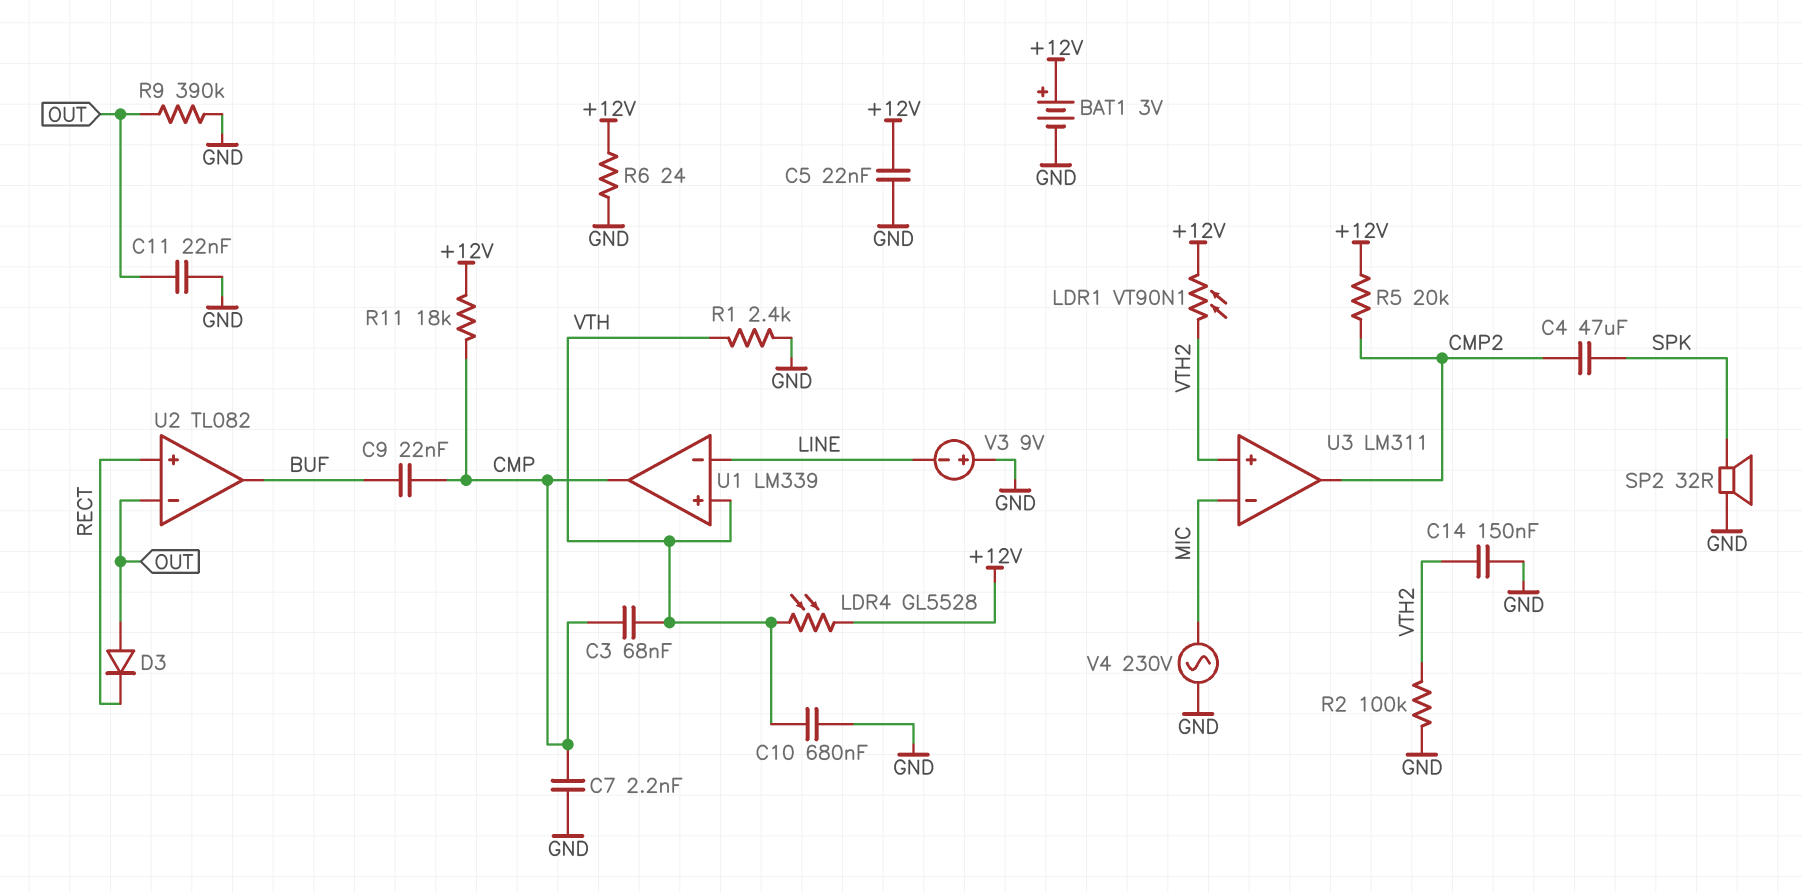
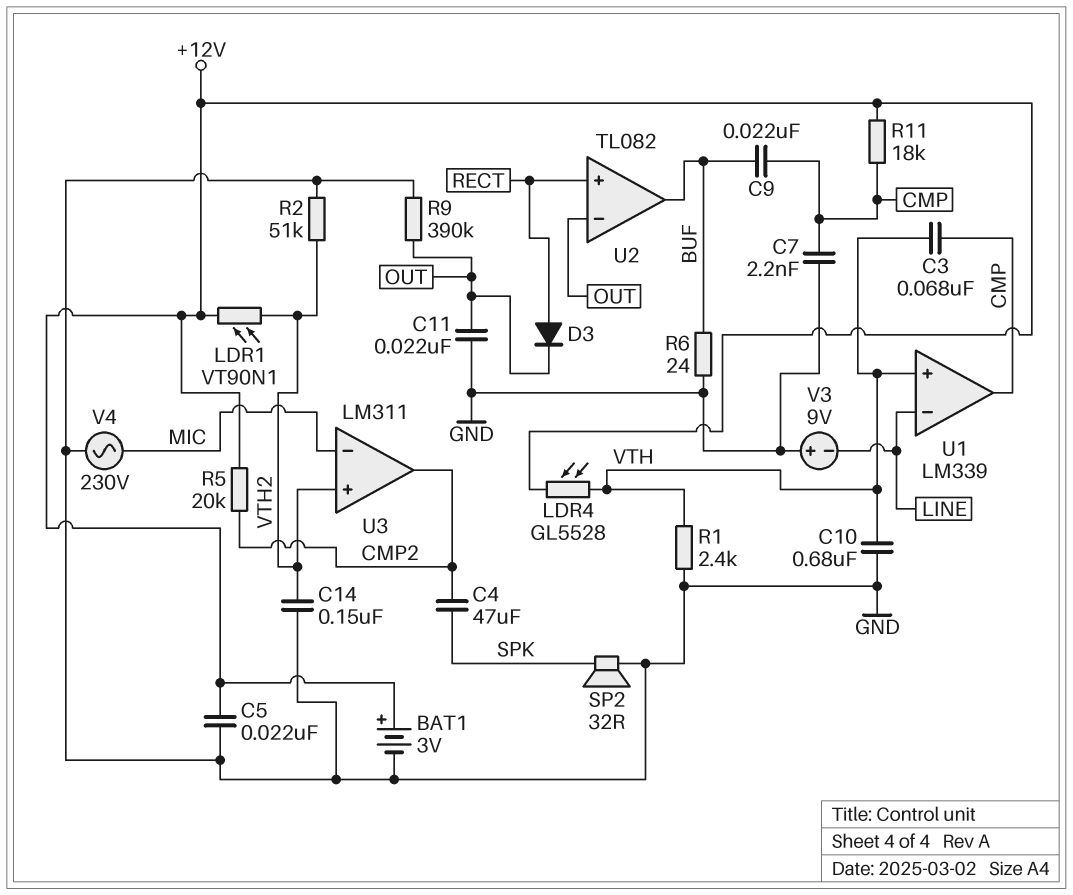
D3: diode (A OUT, K RECT) -> diode (A RECT, K OUT)
R2: 100k (GND, VTH2) -> 51k (GND, VTH2)
R6: 24 (+12V, GND) -> 24 (BUF, GND)

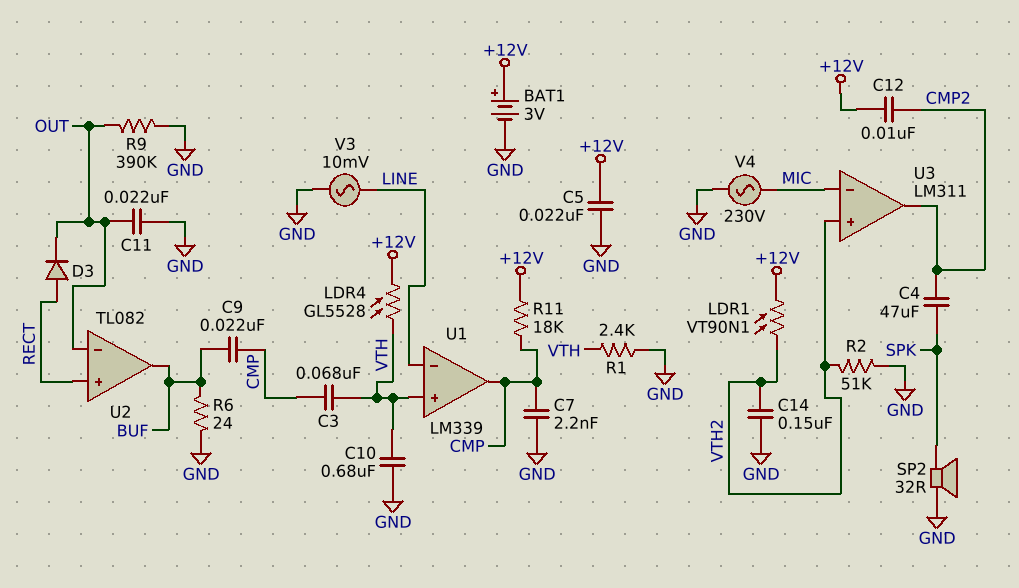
C12: none -> 10nF (+12V, CMP2)
R5: 20k (+12V, CMP2) -> none
V3: 9V (plus GND, minus LINE) -> AC 10mV (GND, LINE)

